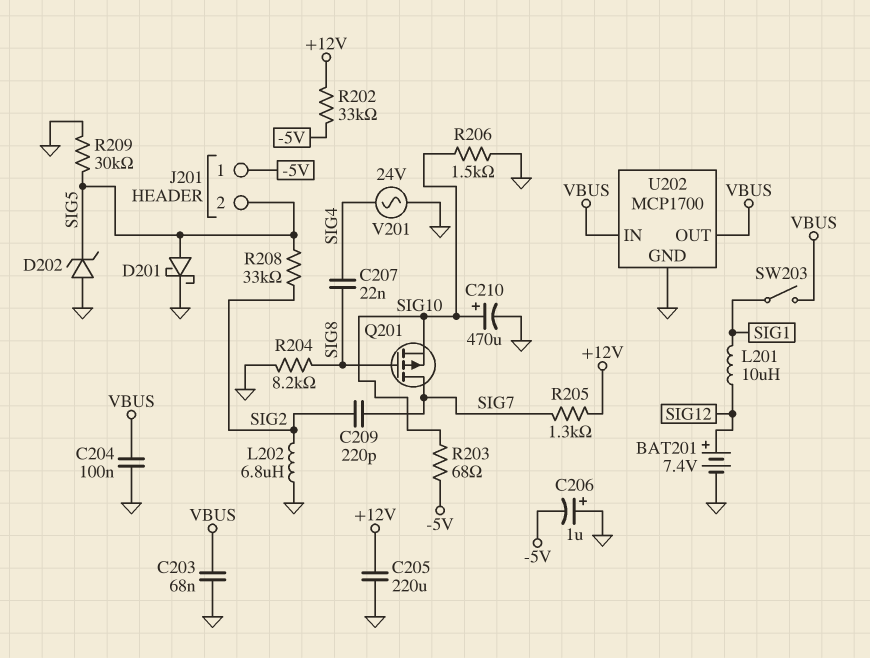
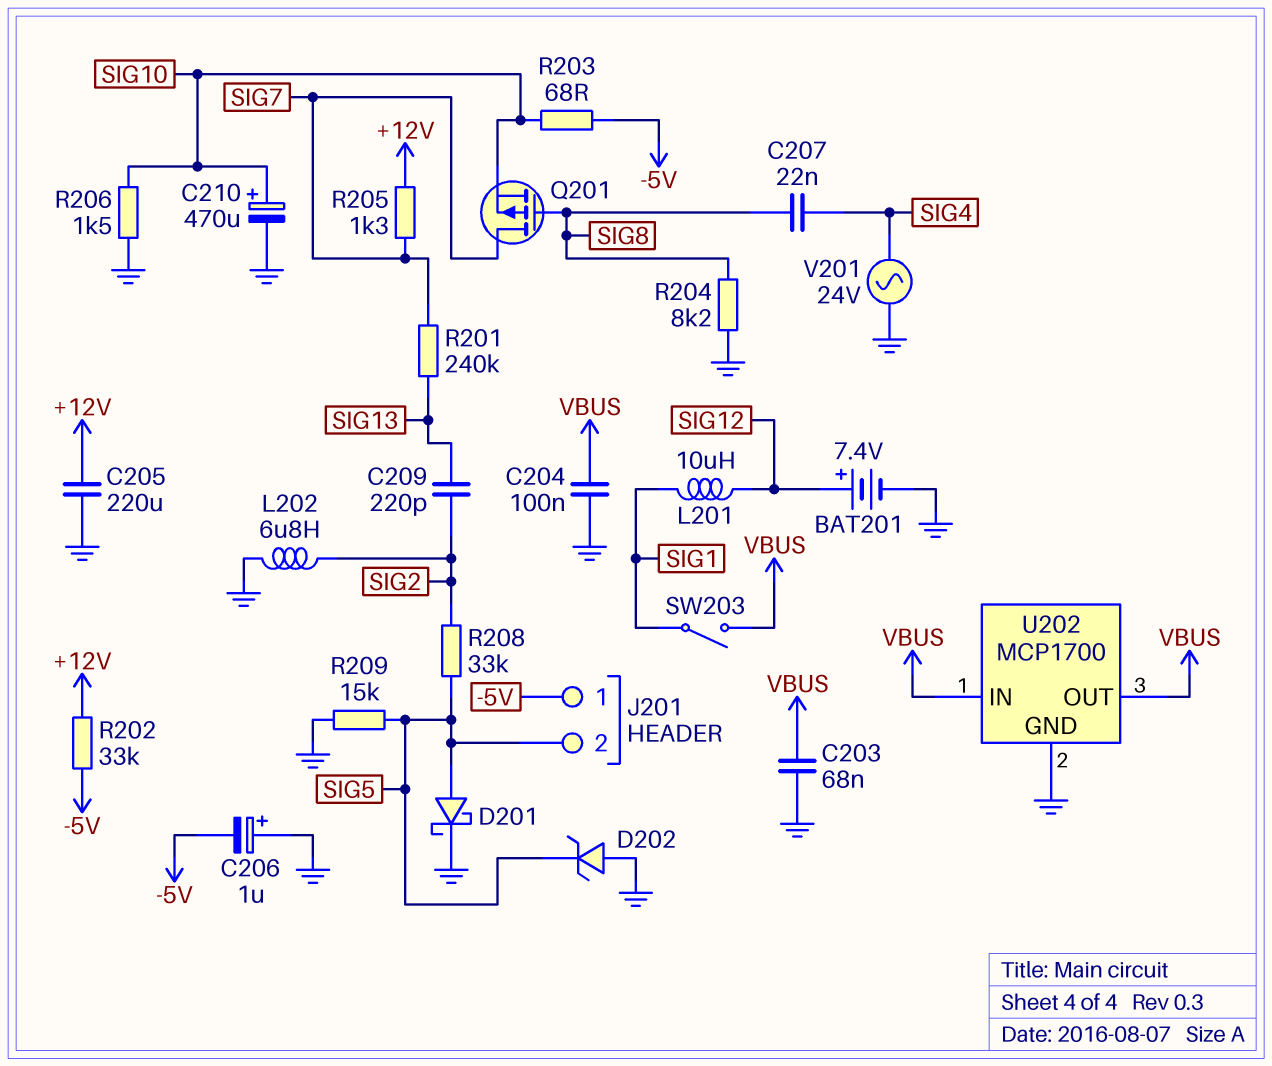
C209: 220pF (SIG2, SIG7) -> 220pF (SIG2, SIG13)
R201: none -> 240k (SIG7, SIG13)
R209: 30k (GND, SIG5) -> 15k (GND, SIG5)

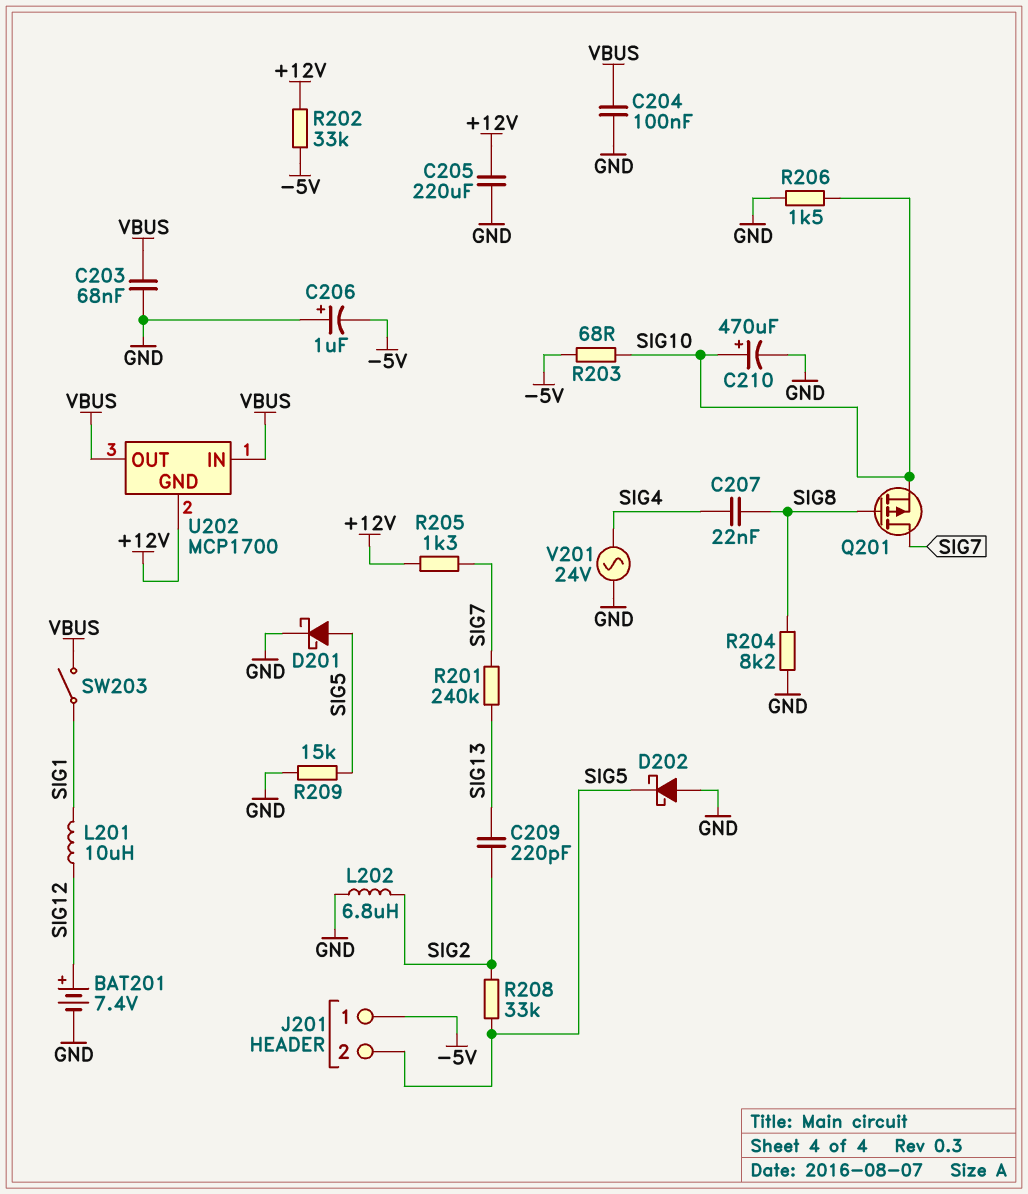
D202: zener (A GND, K SIG5) -> schottky (A GND, K SIG5)
U202 pin GND: GND -> +12V

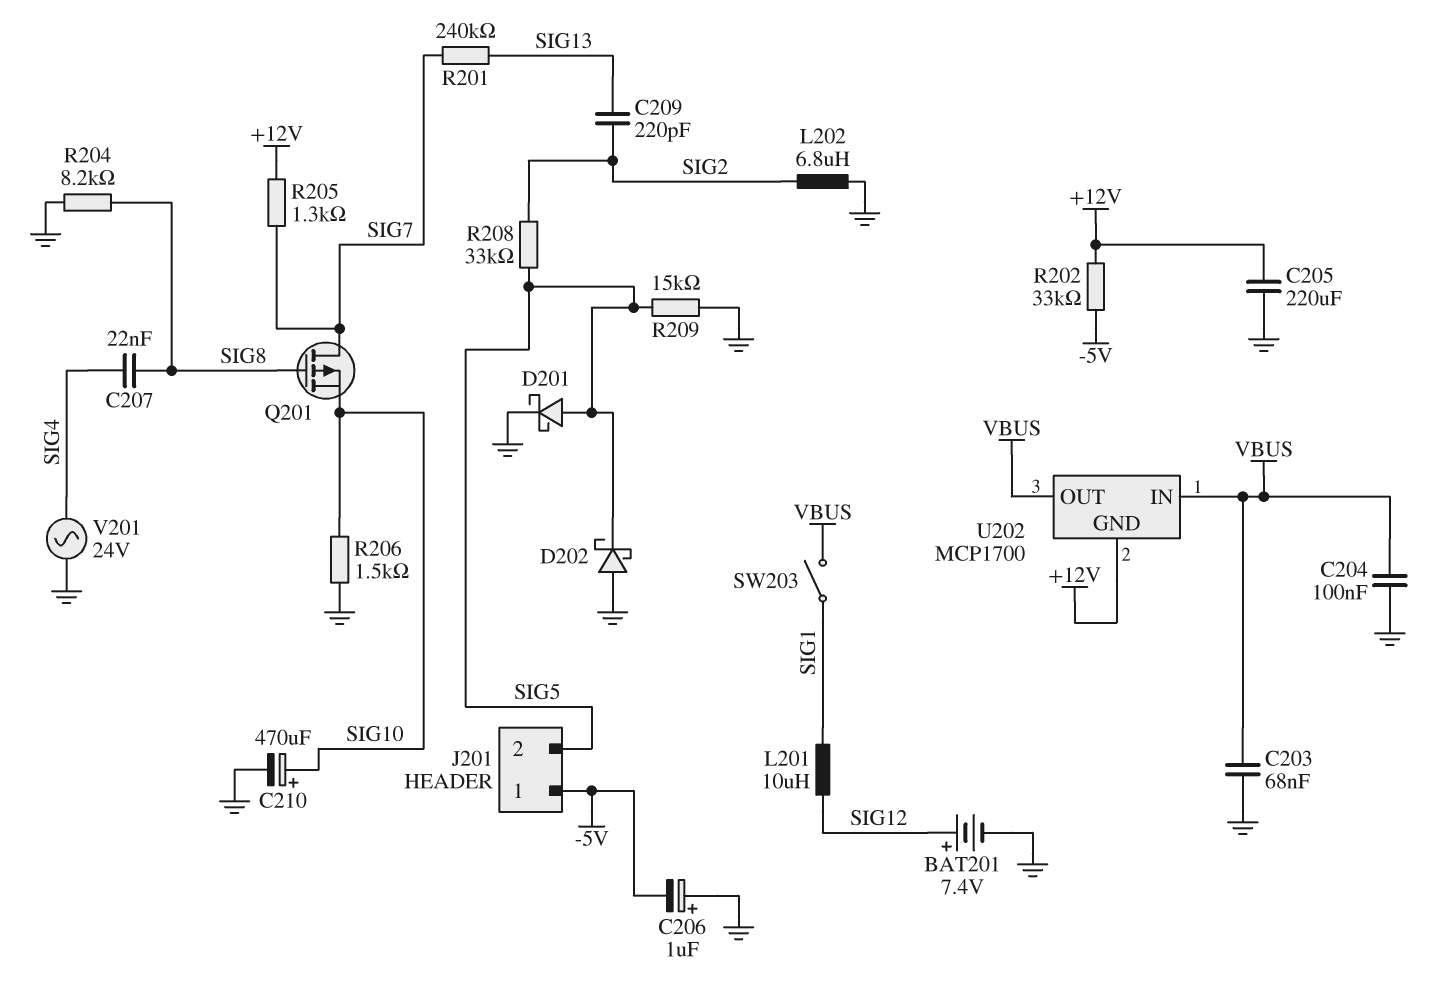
R203: 68 (-5V, SIG10) -> none

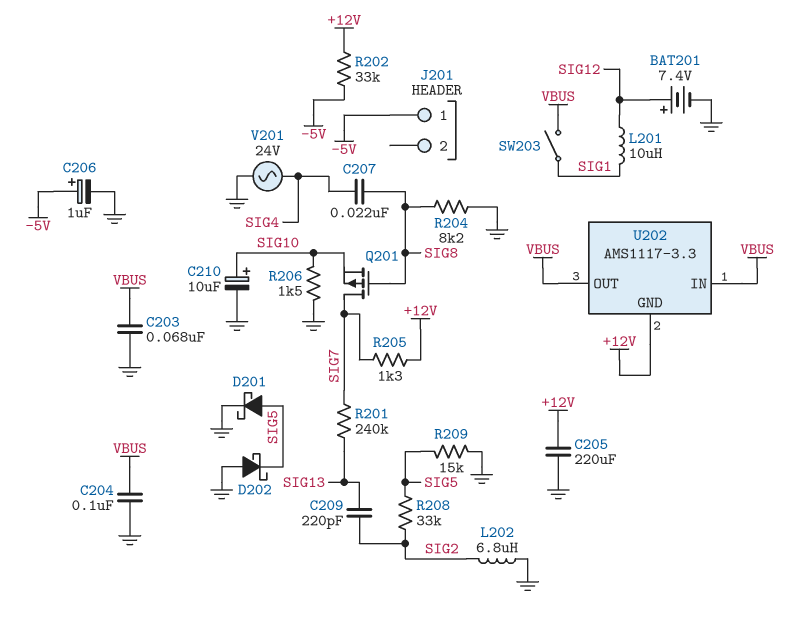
C206: 1uF (plus GND, minus -5V) -> 1uF (plus -5V, minus GND)
C210: 470uF (plus SIG10, minus GND) -> 10uF (plus SIG10, minus GND)
J201 pin 2: SIG5 -> none
U202: MCP1700 -> AMS1117-3.3

